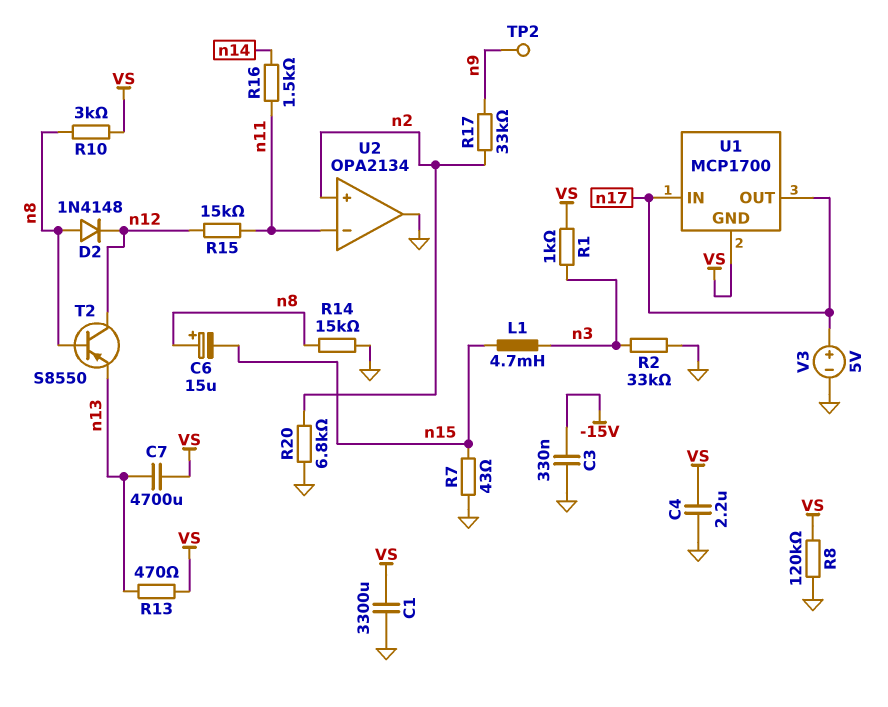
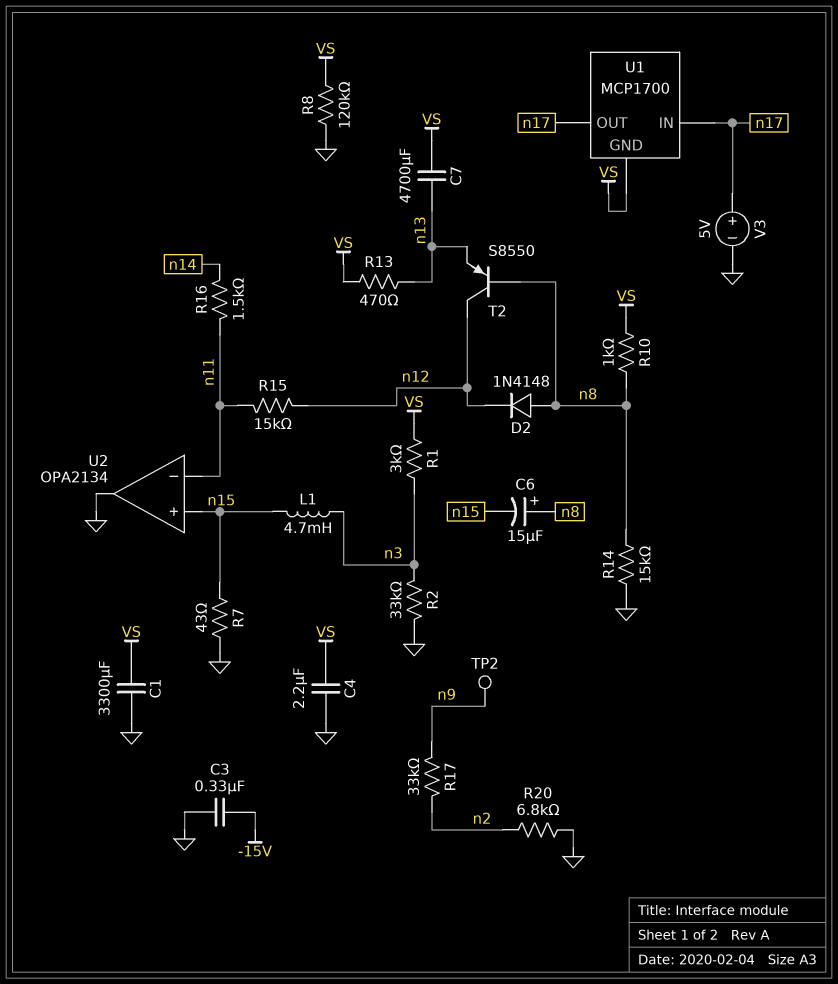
R1: 1k (VS, n3) -> 3k (VS, n3)
R10: 3k (VS, n8) -> 1k (VS, n8)
U2 pin in+: n2 -> n15

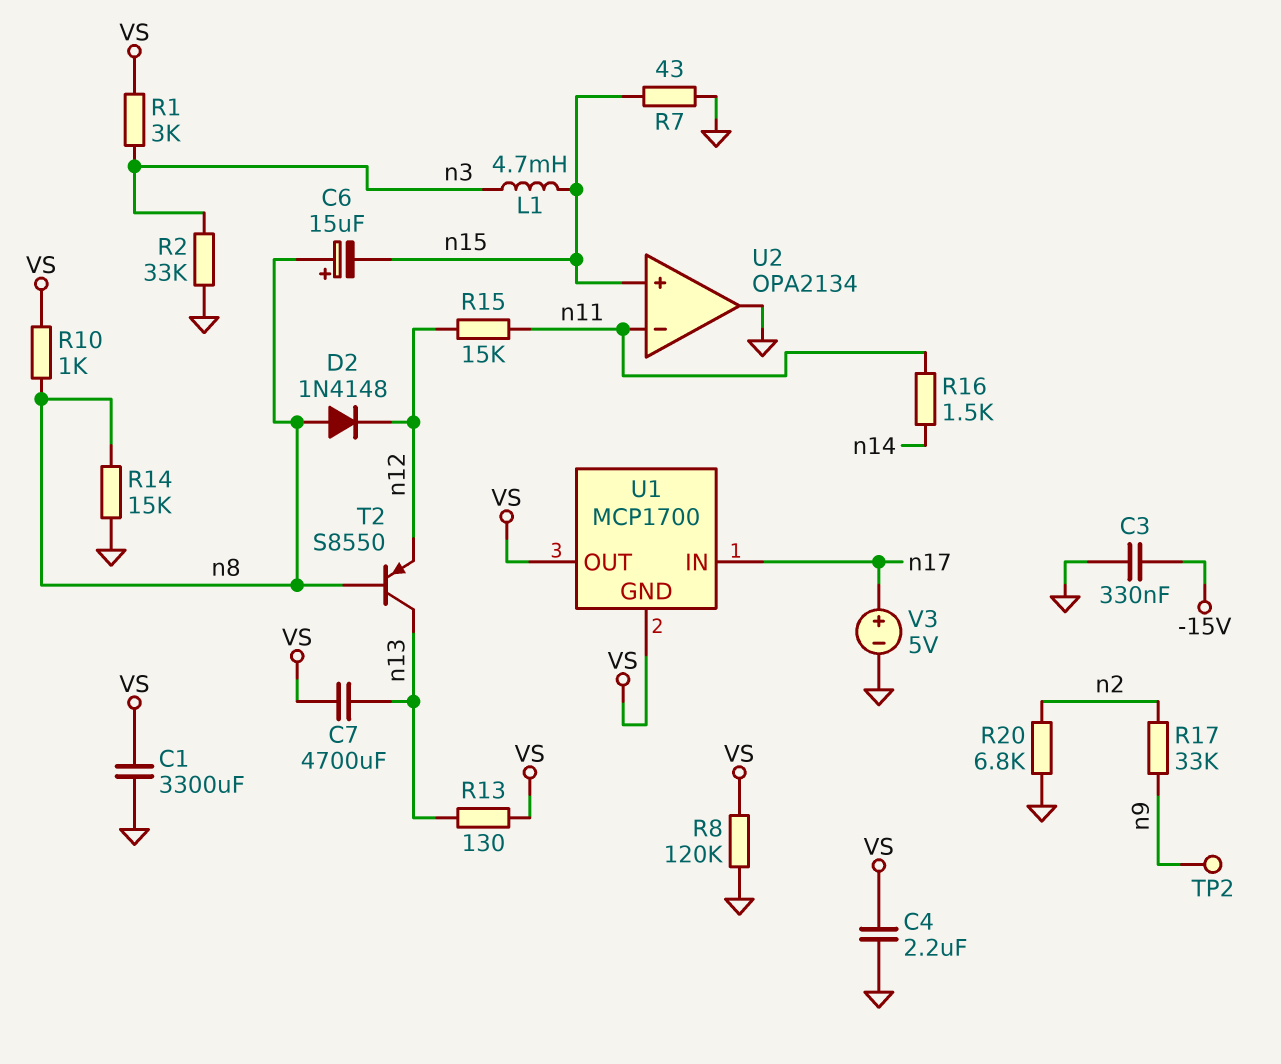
R13: 470 (VS, n13) -> 130 (VS, n13)
T2: PNP S8550 (B n8, C n12, E n13) -> PNP S8550 (B n8, C n13, E n12)
U1 pin OUT: n17 -> VS

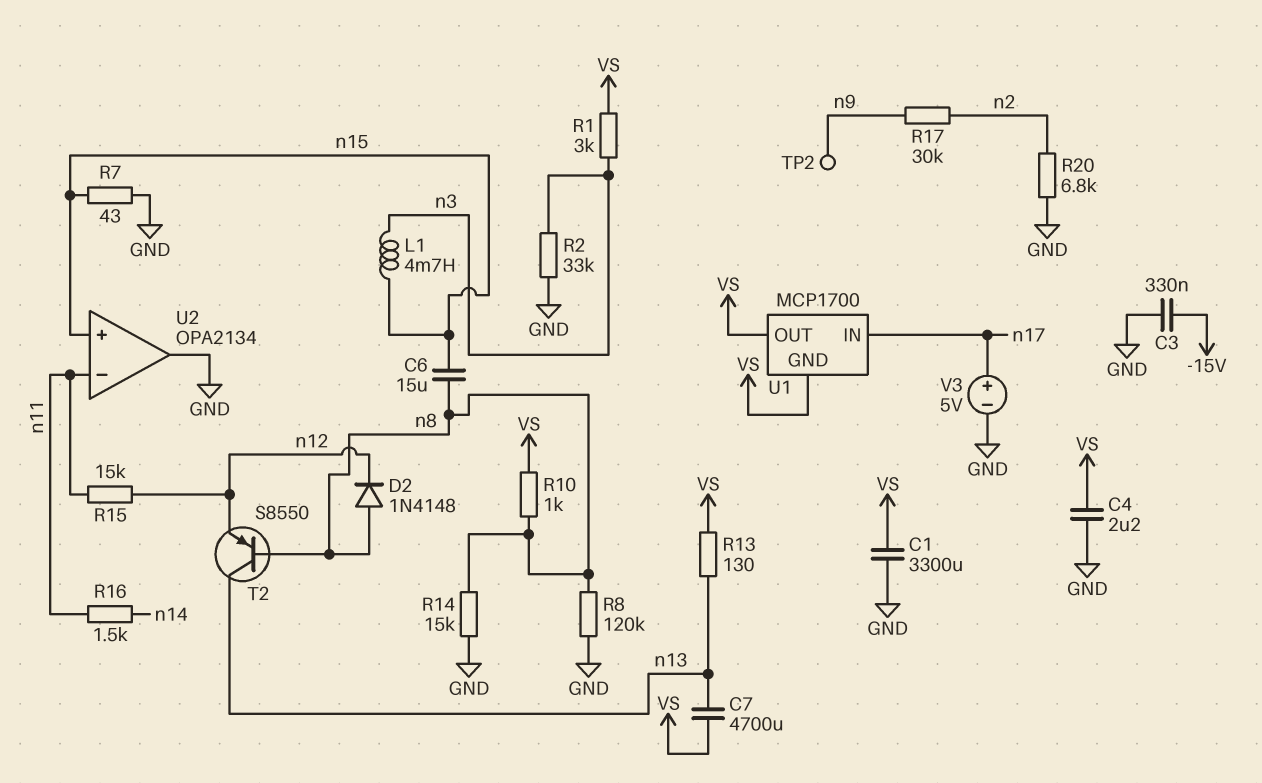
C6: 15uF (plus n8, minus n15) -> 15uF (n8, n15)
R8: 120k (GND, VS) -> 120k (GND, n8)
R17: 33k (n2, n9) -> 30k (n2, n9)

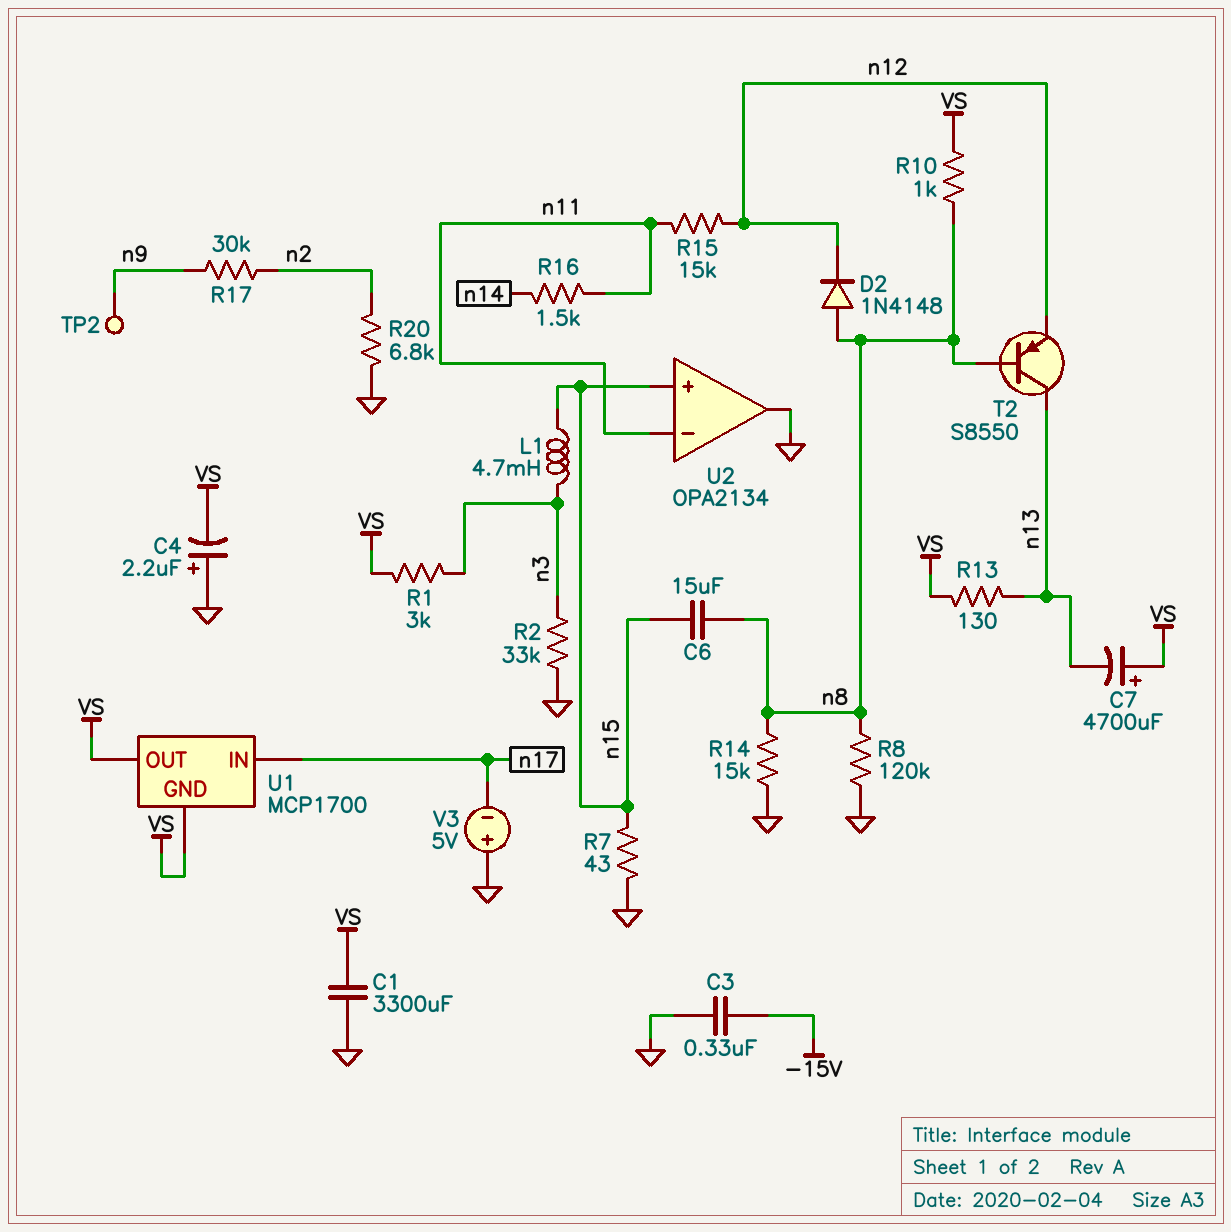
C4: 2.2uF (GND, VS) -> 2.2uF (plus GND, minus VS)
C7: 4700uF (VS, n13) -> 4700uF (plus VS, minus n13)
V3: 5V (plus n17, minus GND) -> 5V (plus GND, minus n17)

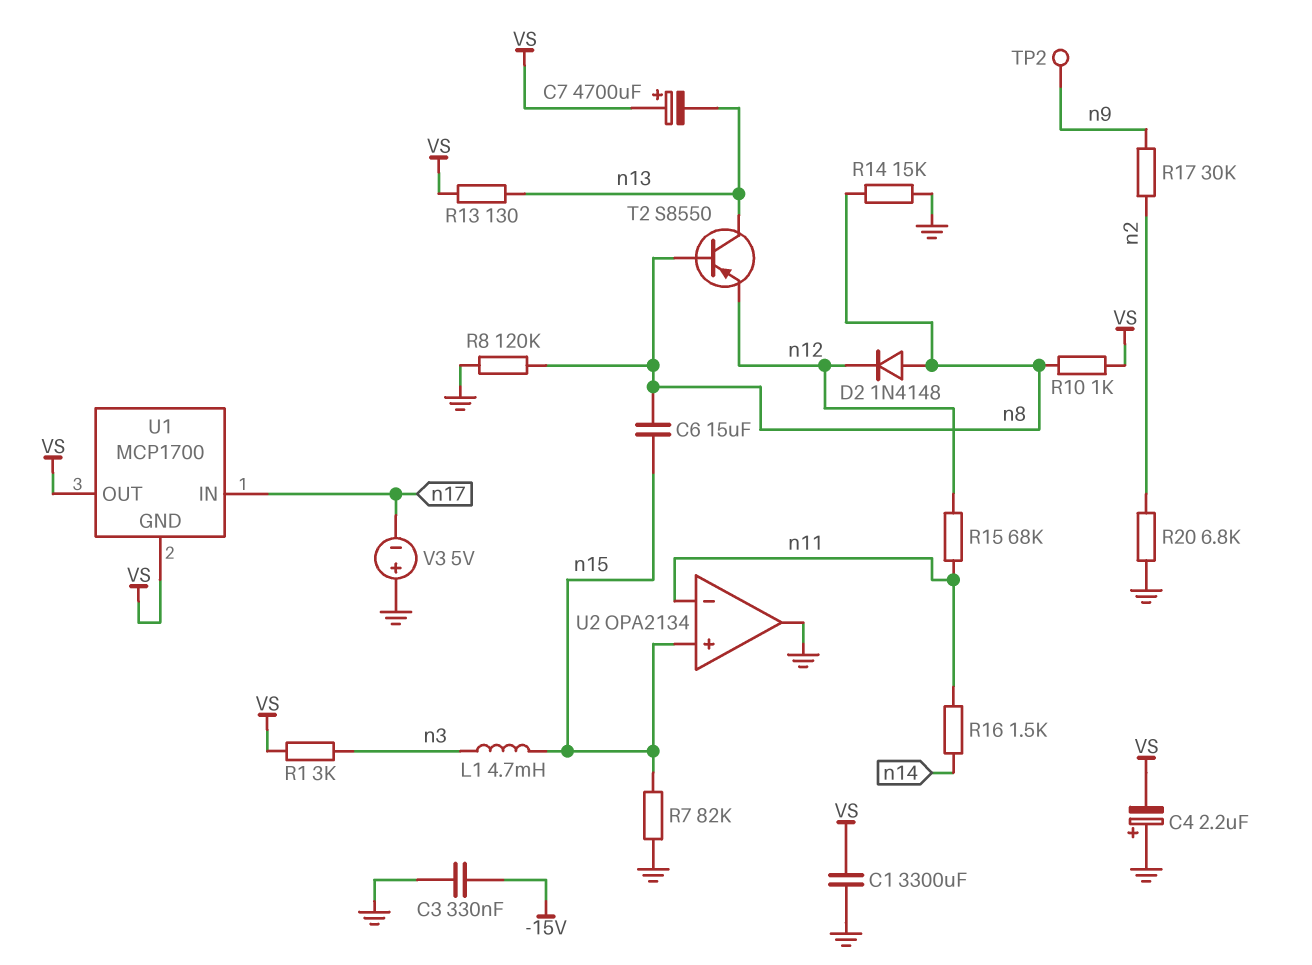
R2: 33k (GND, n3) -> none
R7: 43 (GND, n15) -> 82k (GND, n15)
R15: 15k (n11, n12) -> 68k (n11, n12)

